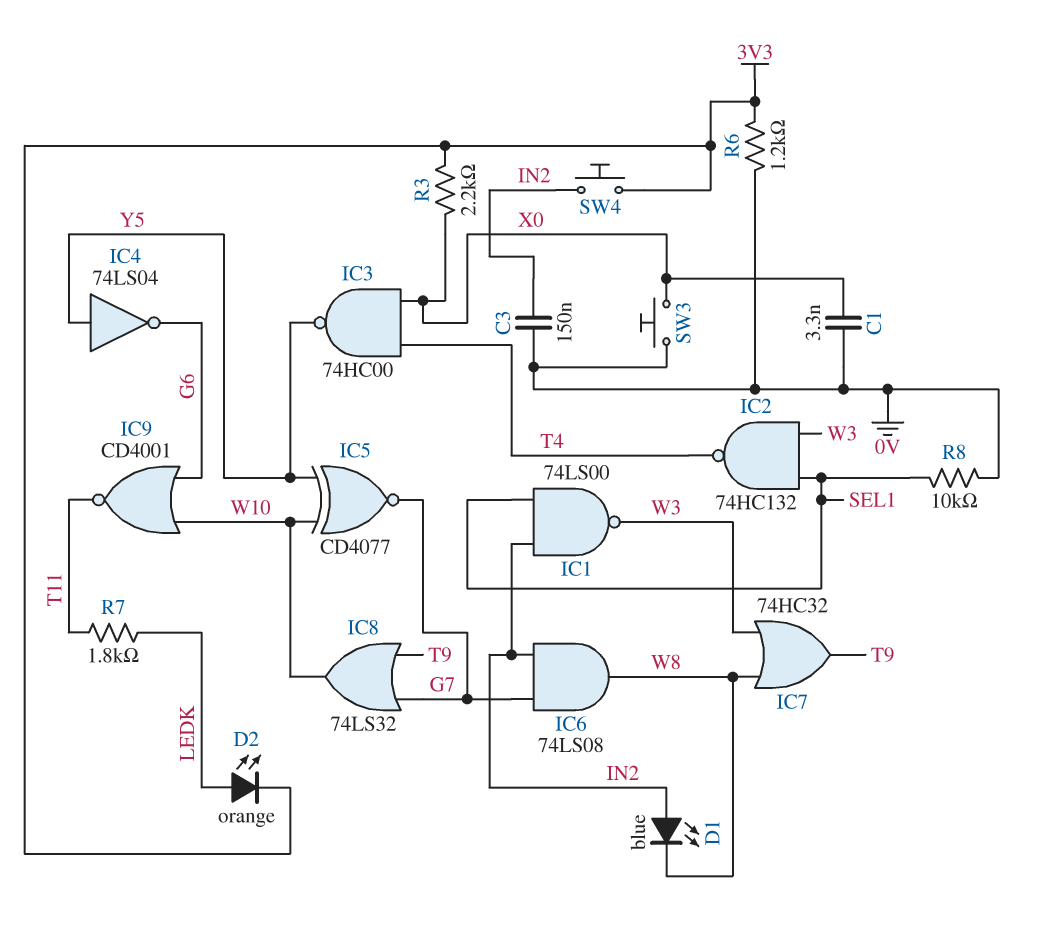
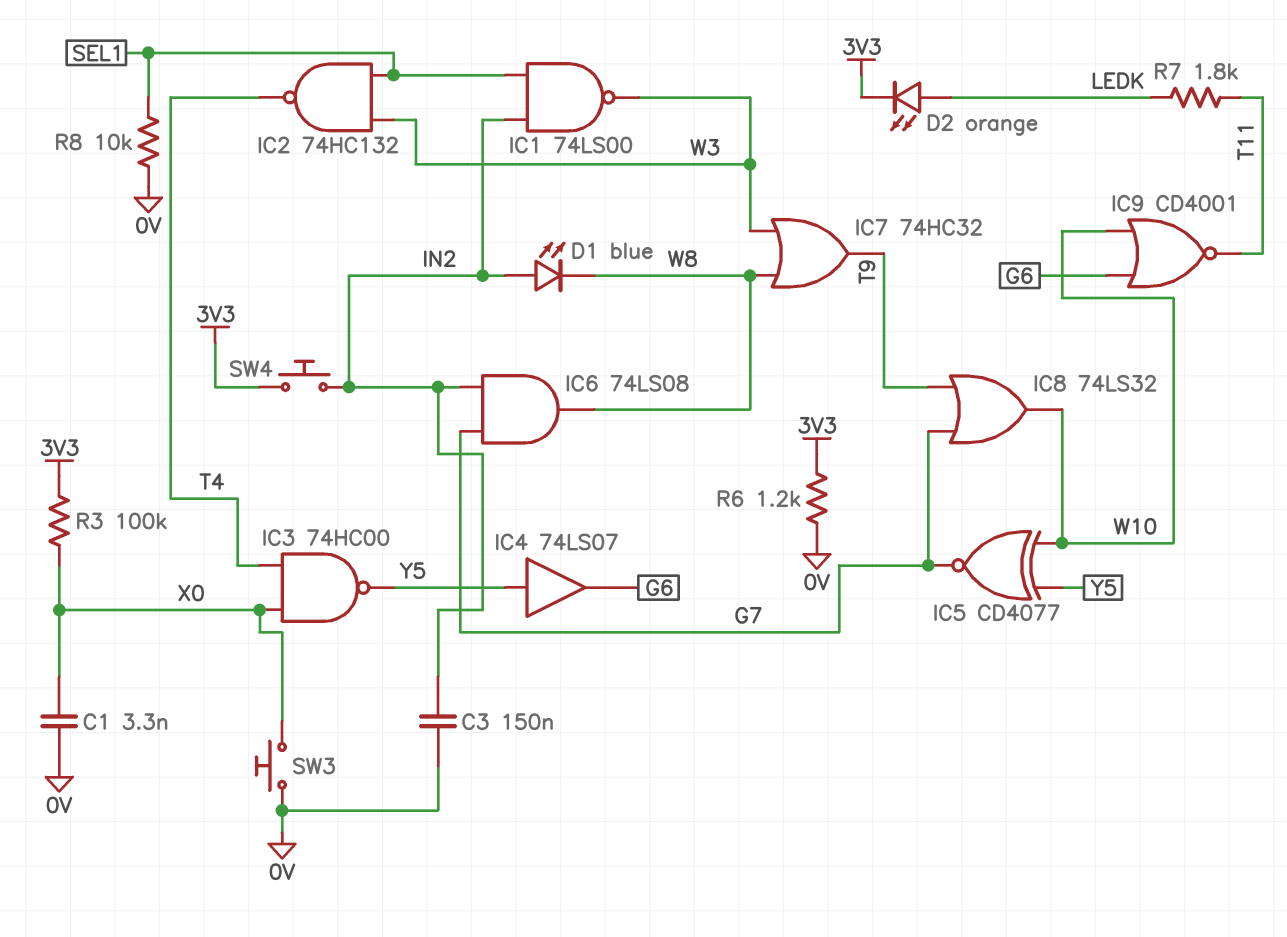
IC4: NOT 74LS04 (in Y5, out G6) -> buffer 74LS07 (in Y5, out G6)
R3: 2.2k (3V3, X0) -> 100k (3V3, X0)

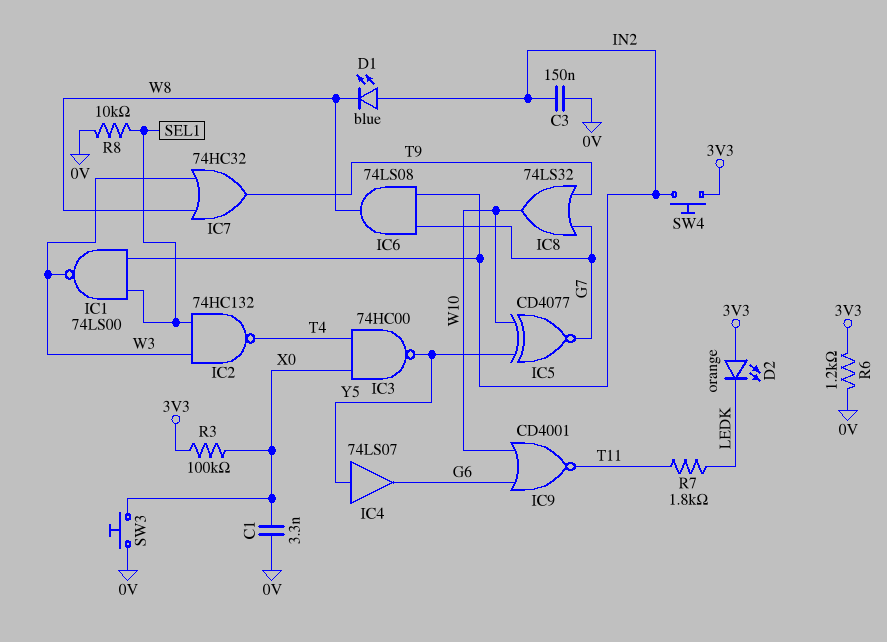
D2: LED orange (A LEDK, K 3V3) -> LED orange (A 3V3, K LEDK)

